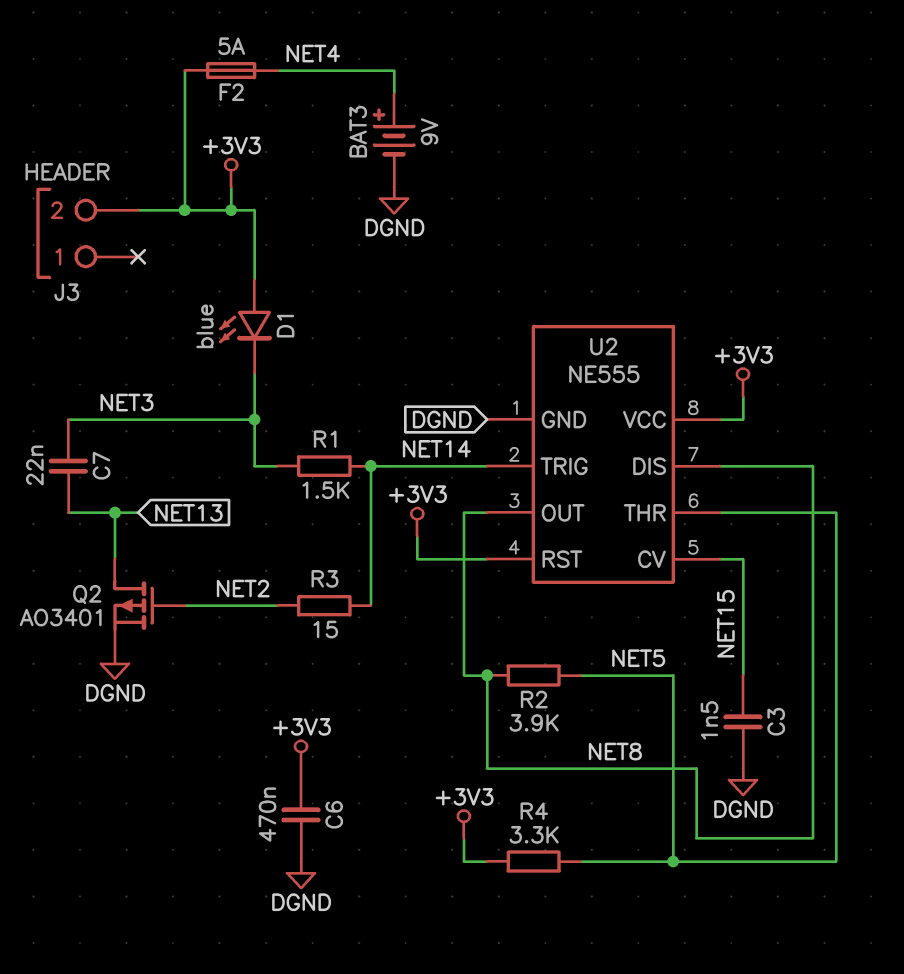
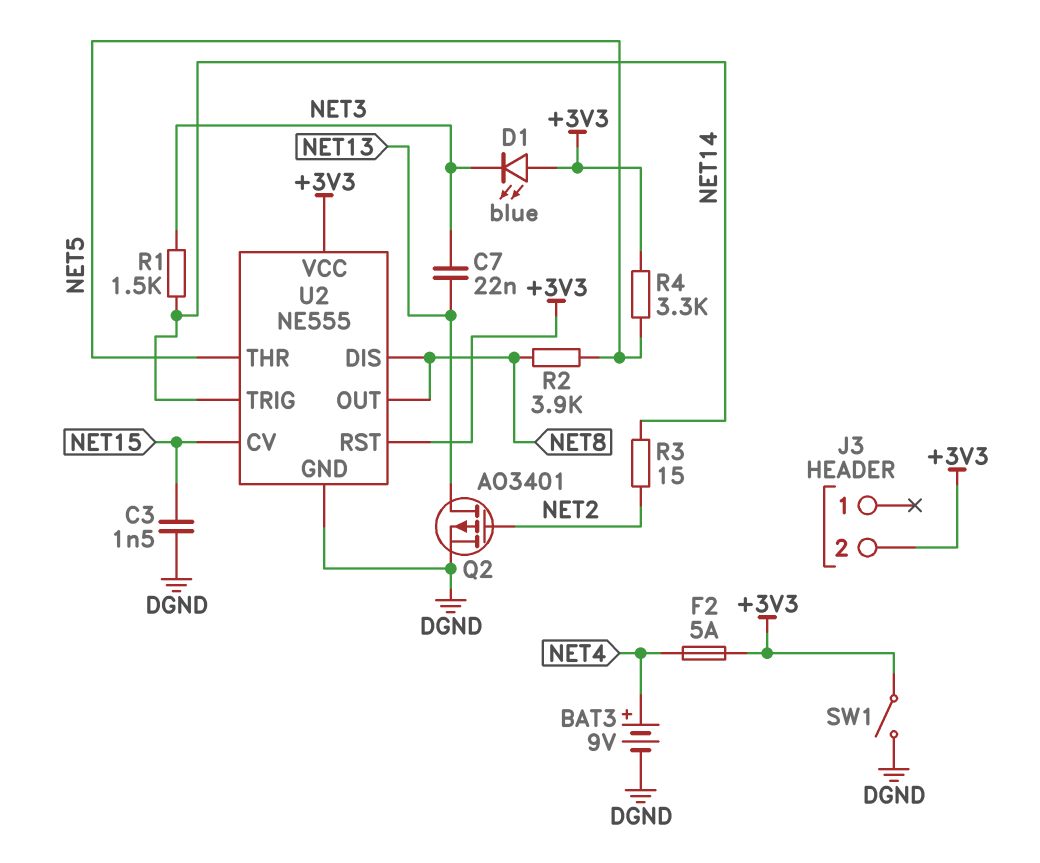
C6: 470nF (+3V3, DGND) -> none
SW1: none -> switch (+3V3, DGND)

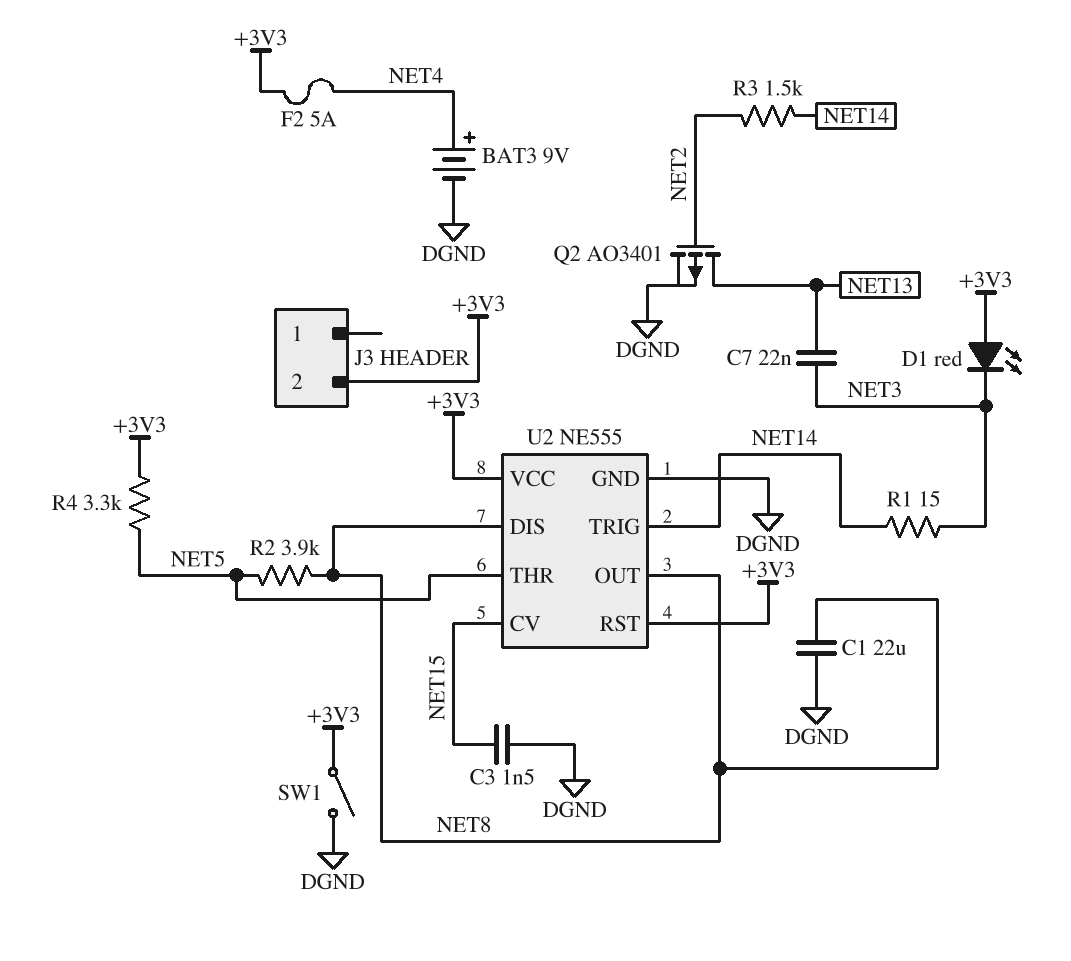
C1: none -> 22uF (DGND, NET8)
D1: LED blue (A +3V3, K NET3) -> LED red (A +3V3, K NET3)
R1: 1.5k (NET3, NET14) -> 15 (NET3, NET14)
R3: 15 (NET2, NET14) -> 1.5k (NET2, NET14)

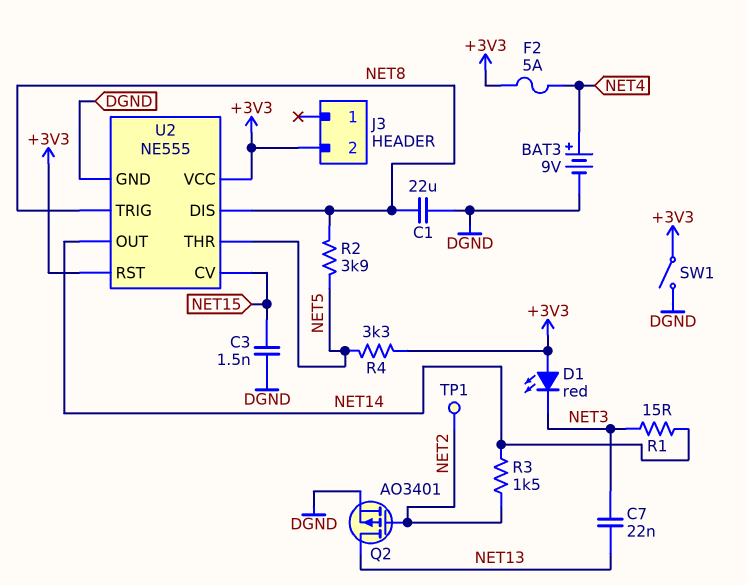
TP1: none -> test point (NET2)
U2 pin OUT: NET8 -> NET14
U2 pin TRIG: NET14 -> NET8

